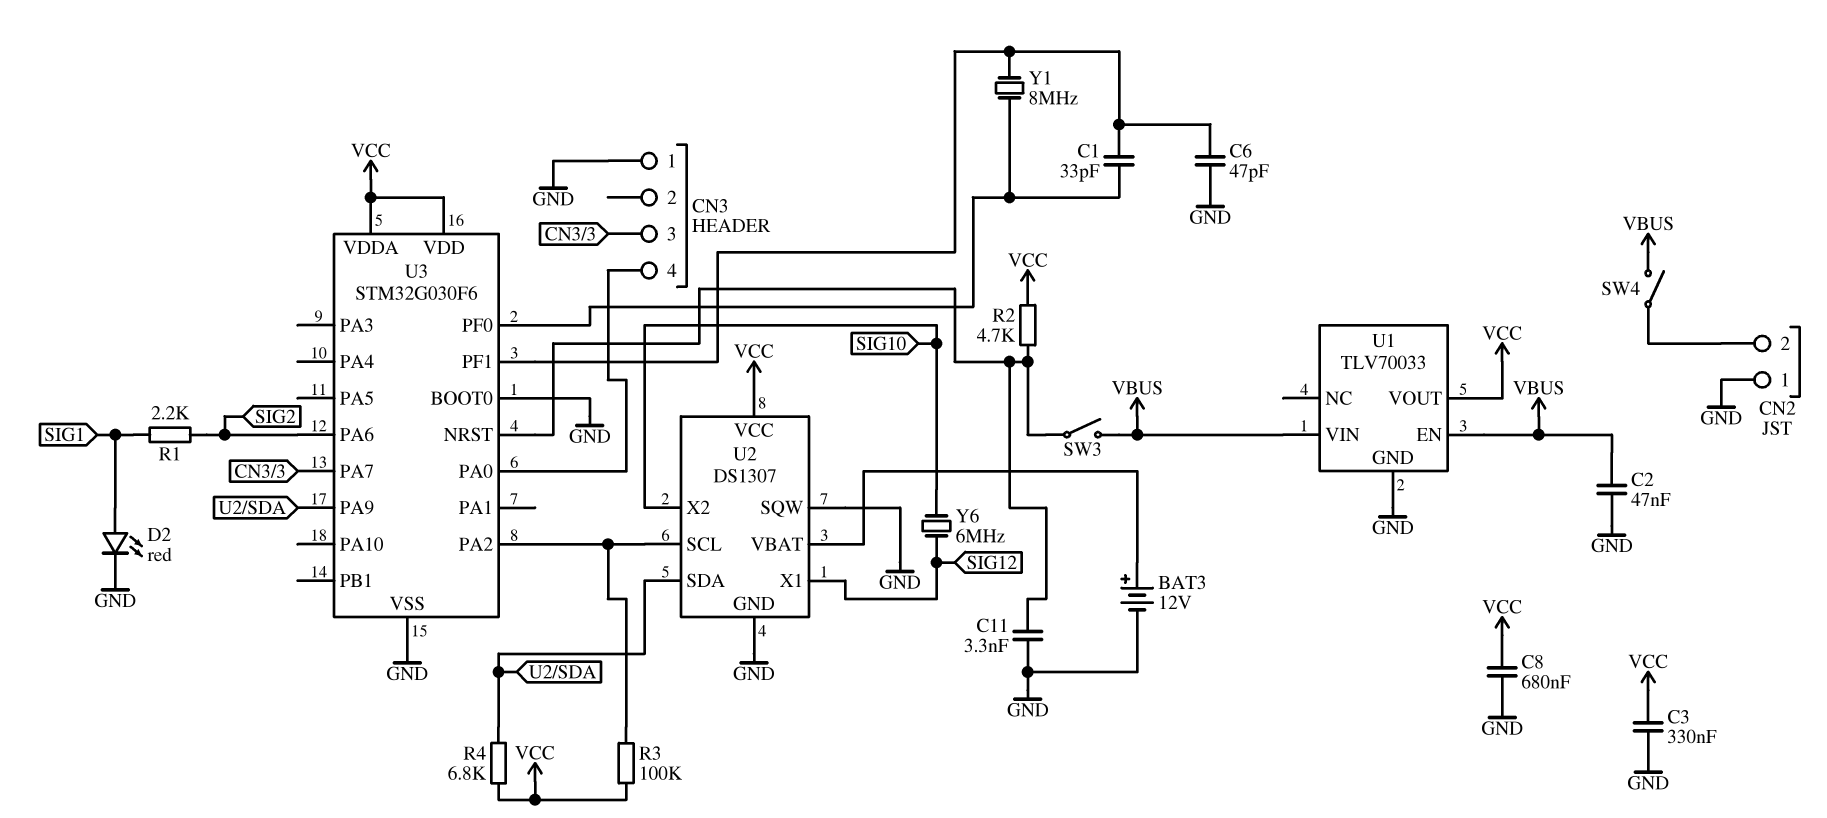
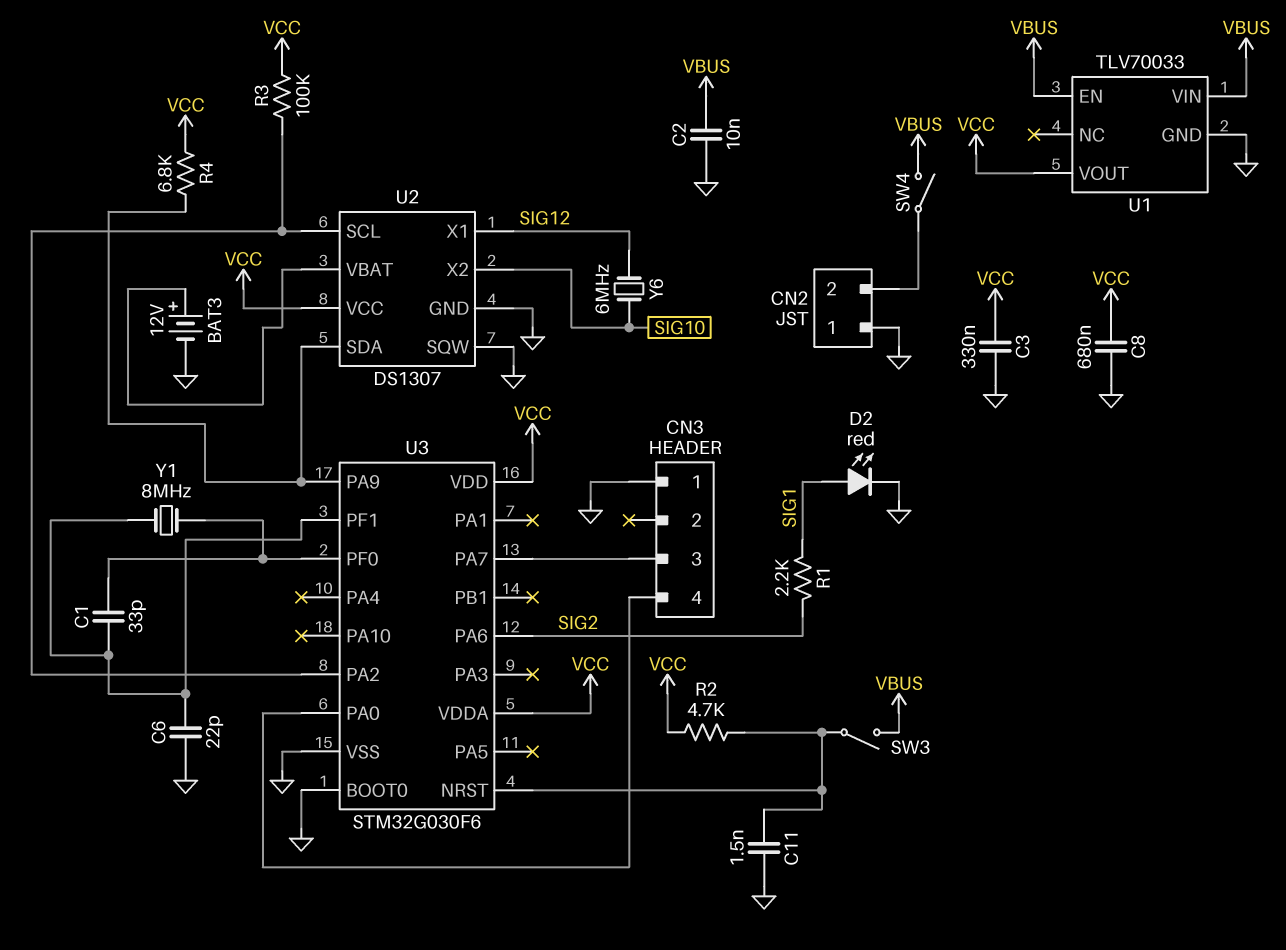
C2: 47nF (GND, VBUS) -> 10nF (GND, VBUS)
C6: 47pF (GND, U3/PF1) -> 22pF (GND, U3/PF1)
C11: 3.3nF (GND, U3/NRST) -> 1.5nF (GND, U3/NRST)

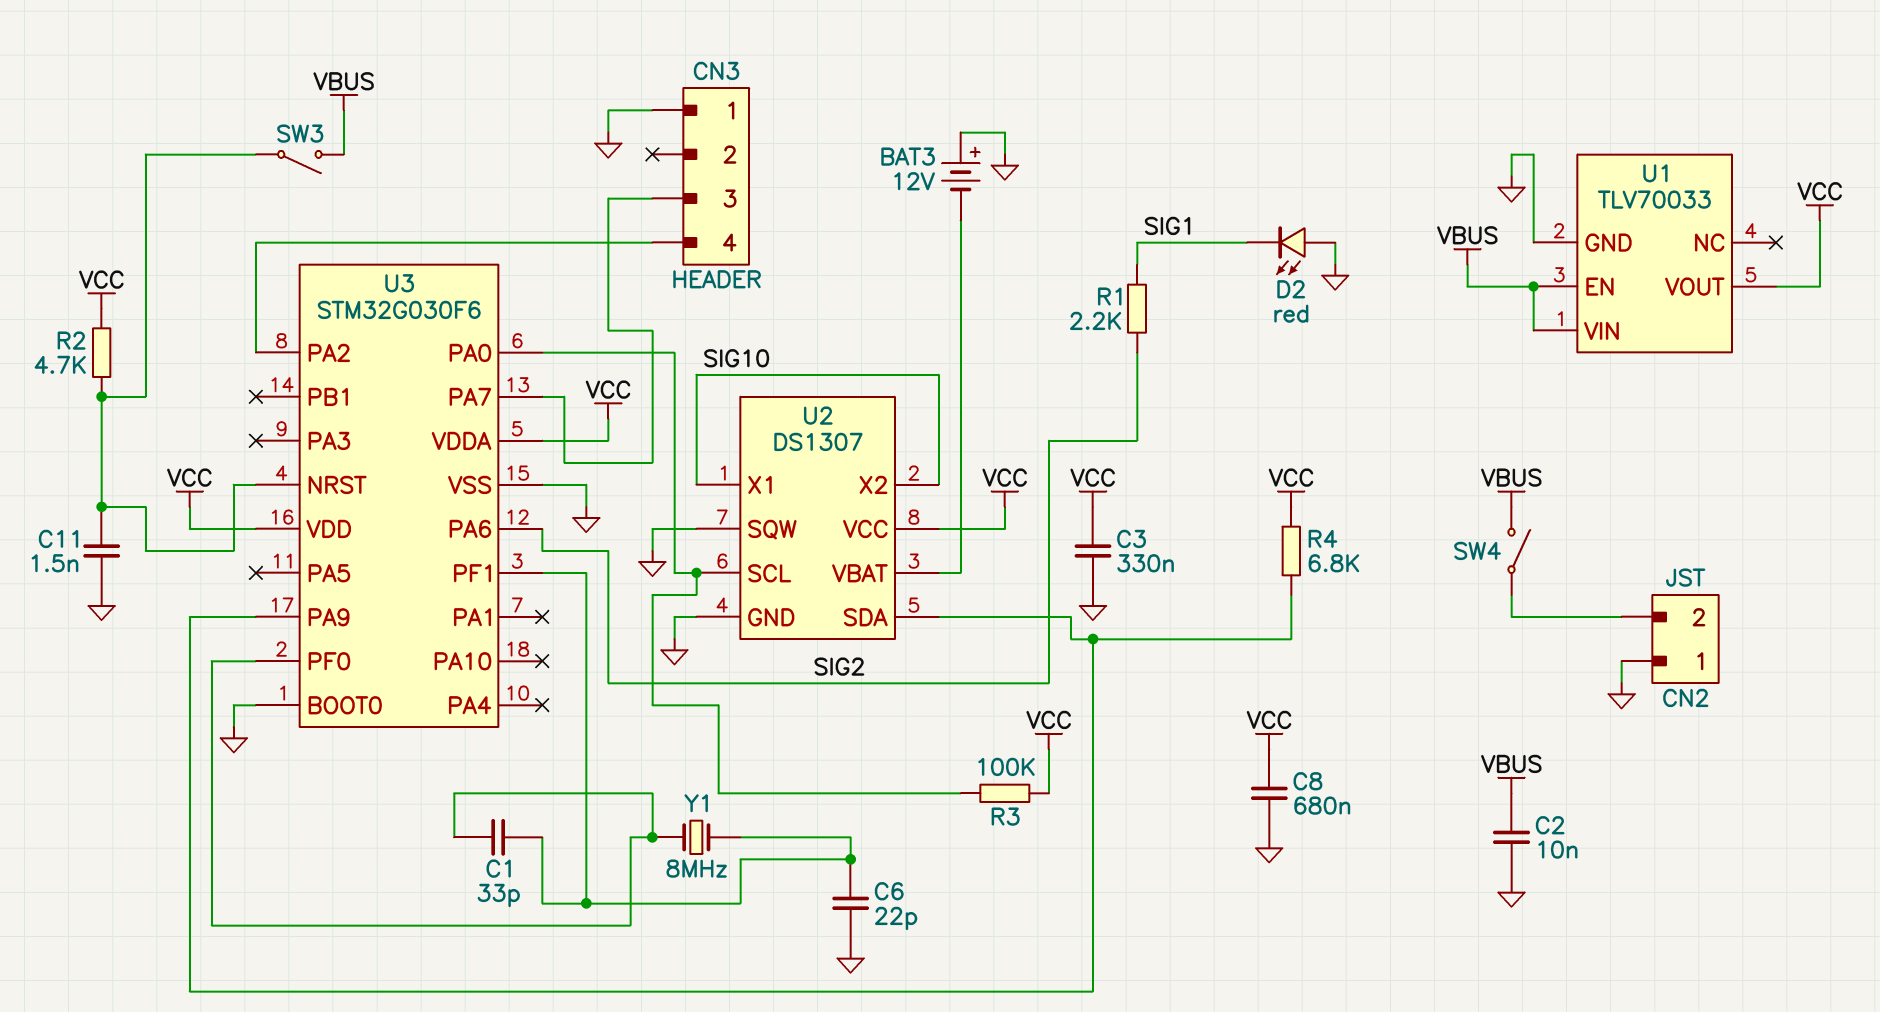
BAT3: 12V (plus U2/VBAT, minus GND) -> 12V (plus GND, minus U2/VBAT)
D2: LED red (A SIG1, K GND) -> LED red (A GND, K SIG1)
U2 pin X1: SIG12 -> SIG10
U3 pin PA0: CN3/4 -> U2/SCL
U3 pin PA2: U2/SCL -> CN3/4
Y6: 6MHz (SIG10, SIG12) -> none

